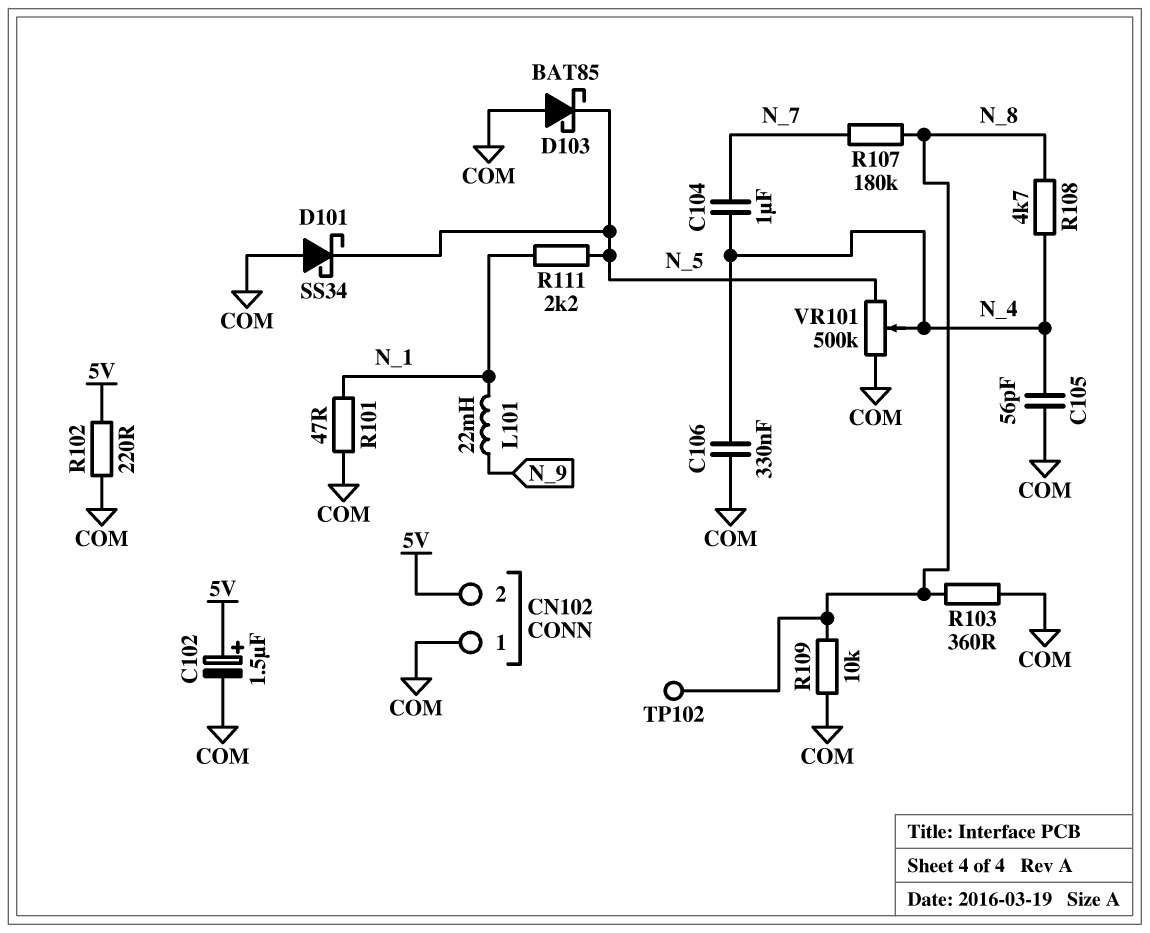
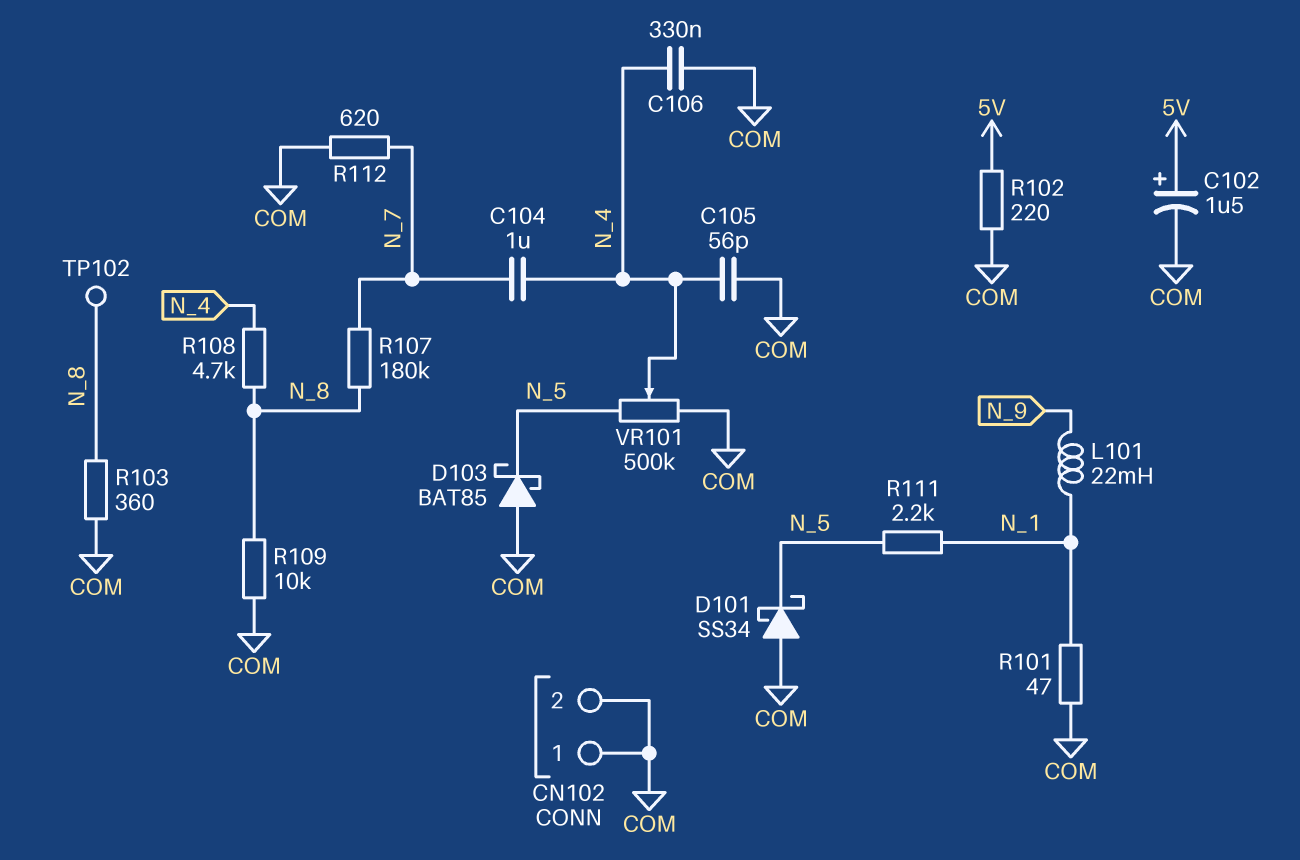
CN102 pin 2: 5V -> COM
R112: none -> 620 (COM, N_7)

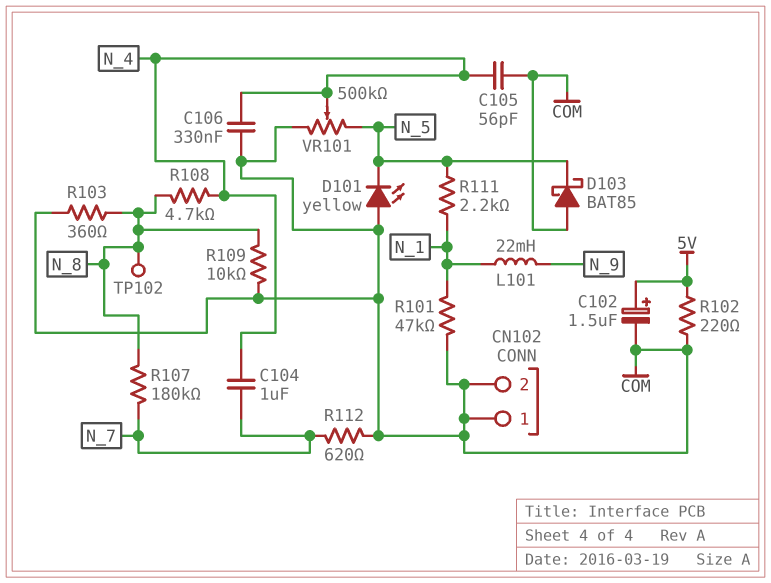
D101: schottky SS34 (A COM, K N_5) -> LED yellow (A COM, K N_5)
R101: 47 (COM, N_1) -> 47k (COM, N_1)

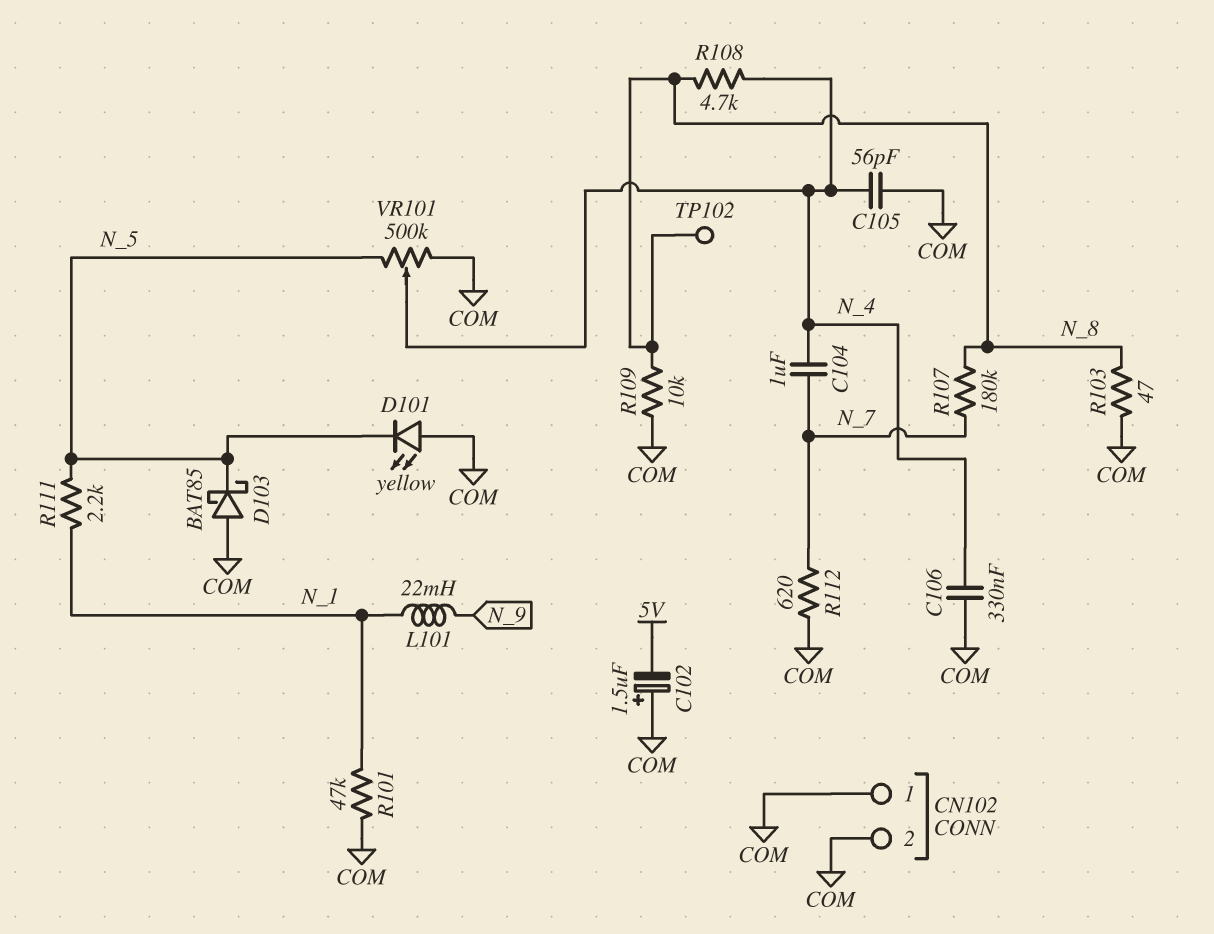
C102: 1.5uF (plus 5V, minus COM) -> 1.5uF (plus COM, minus 5V)
R102: 220 (5V, COM) -> none
R103: 360 (COM, N_8) -> 47 (COM, N_8)

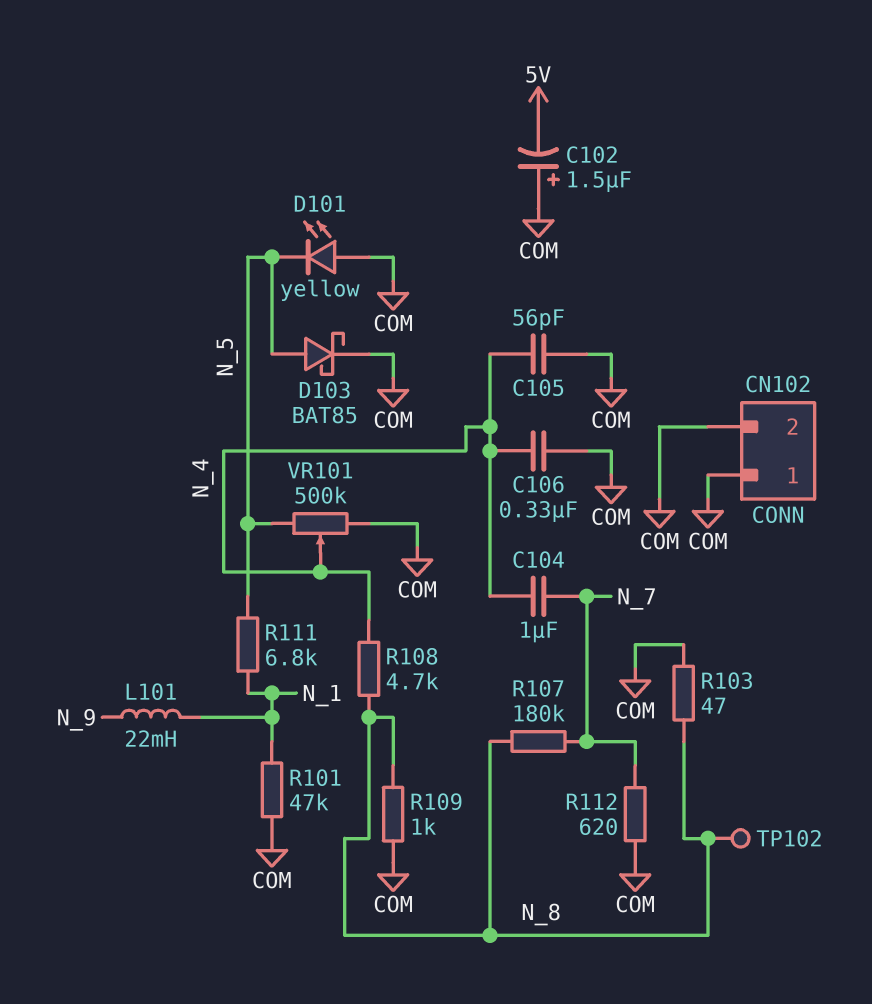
D103: schottky BAT85 (A COM, K N_5) -> schottky BAT85 (A N_5, K COM)
R109: 10k (COM, N_8) -> 1k (COM, N_8)
R111: 2.2k (N_1, N_5) -> 6.8k (N_1, N_5)

